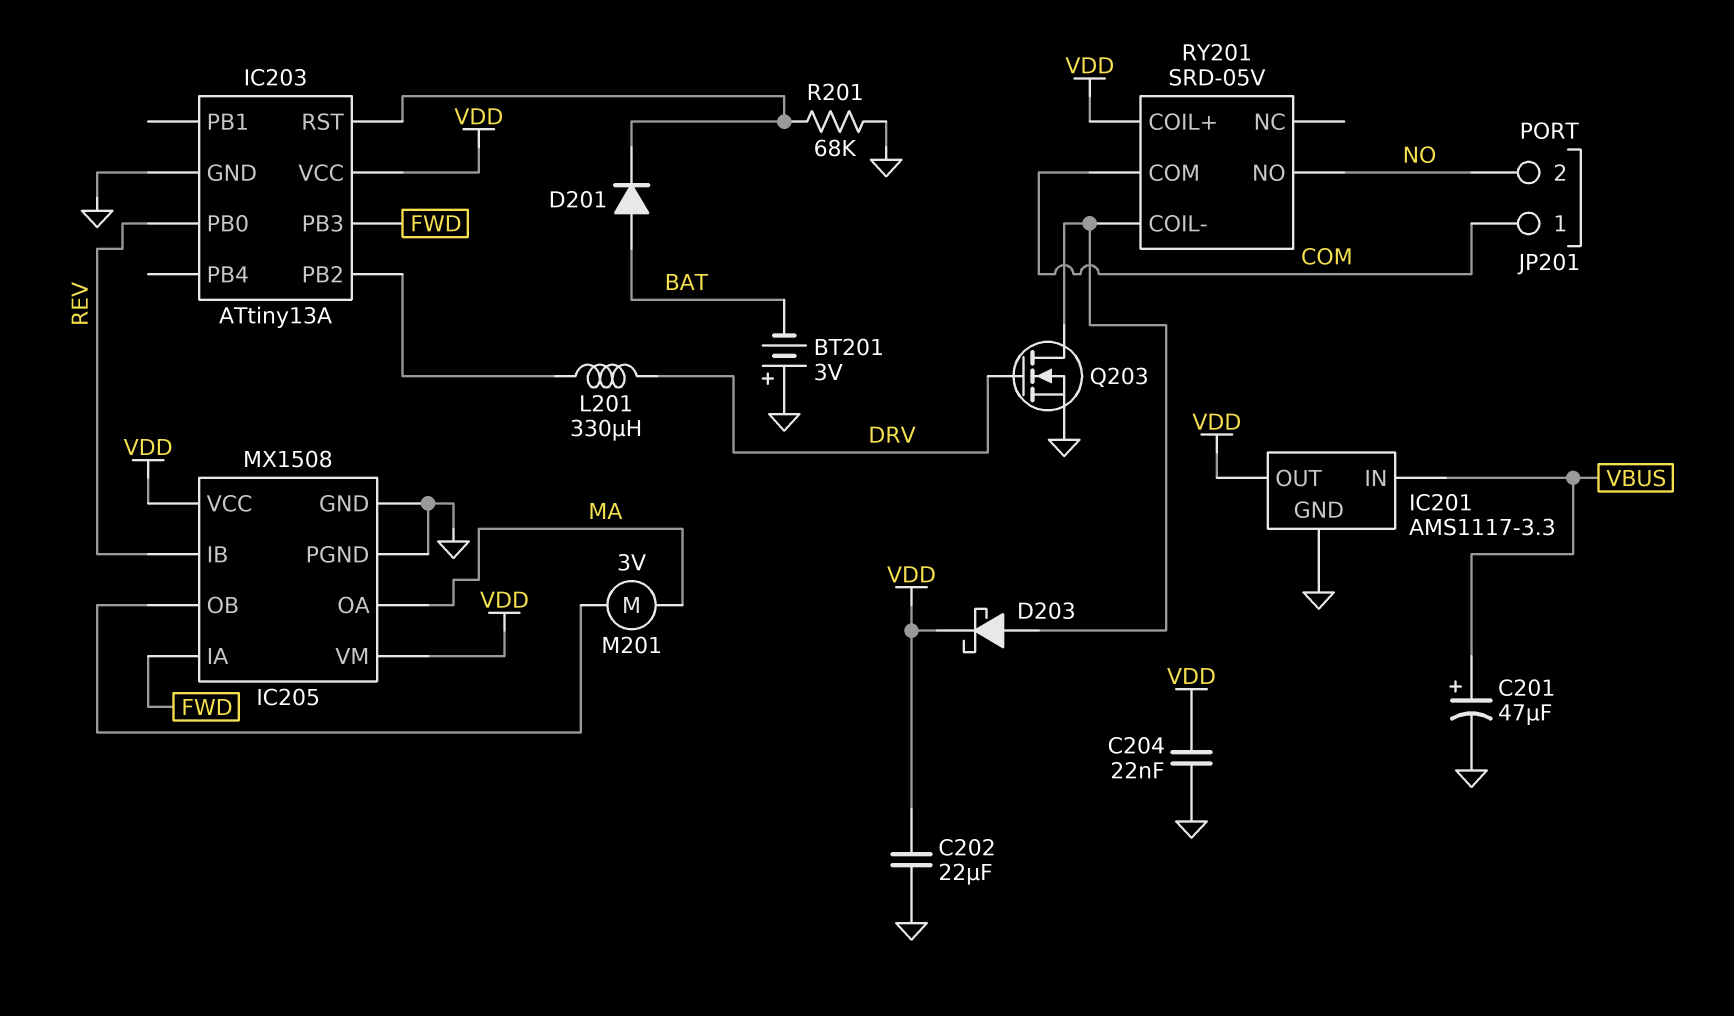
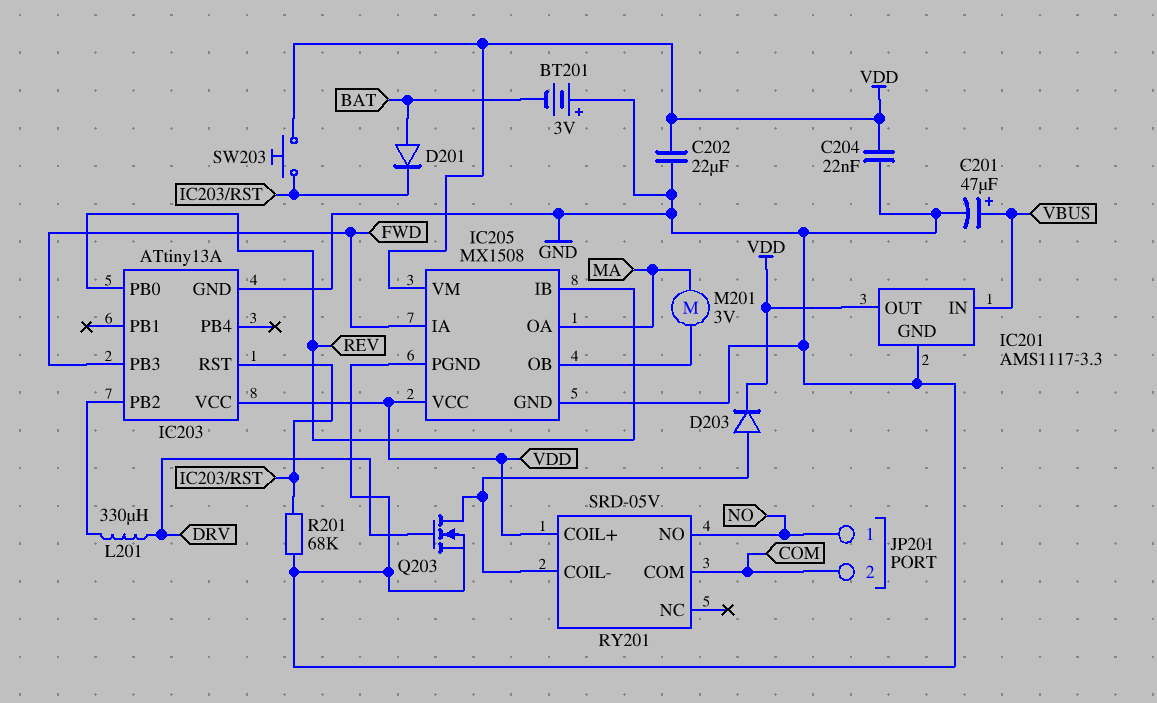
D203: schottky (A RY201/COIL-, K VDD) -> diode (A RY201/COIL-, K VDD)
JP201 pin 1: COM -> NO
JP201 pin 2: NO -> COM
SW203: none -> button (IC203/RST, VDD)

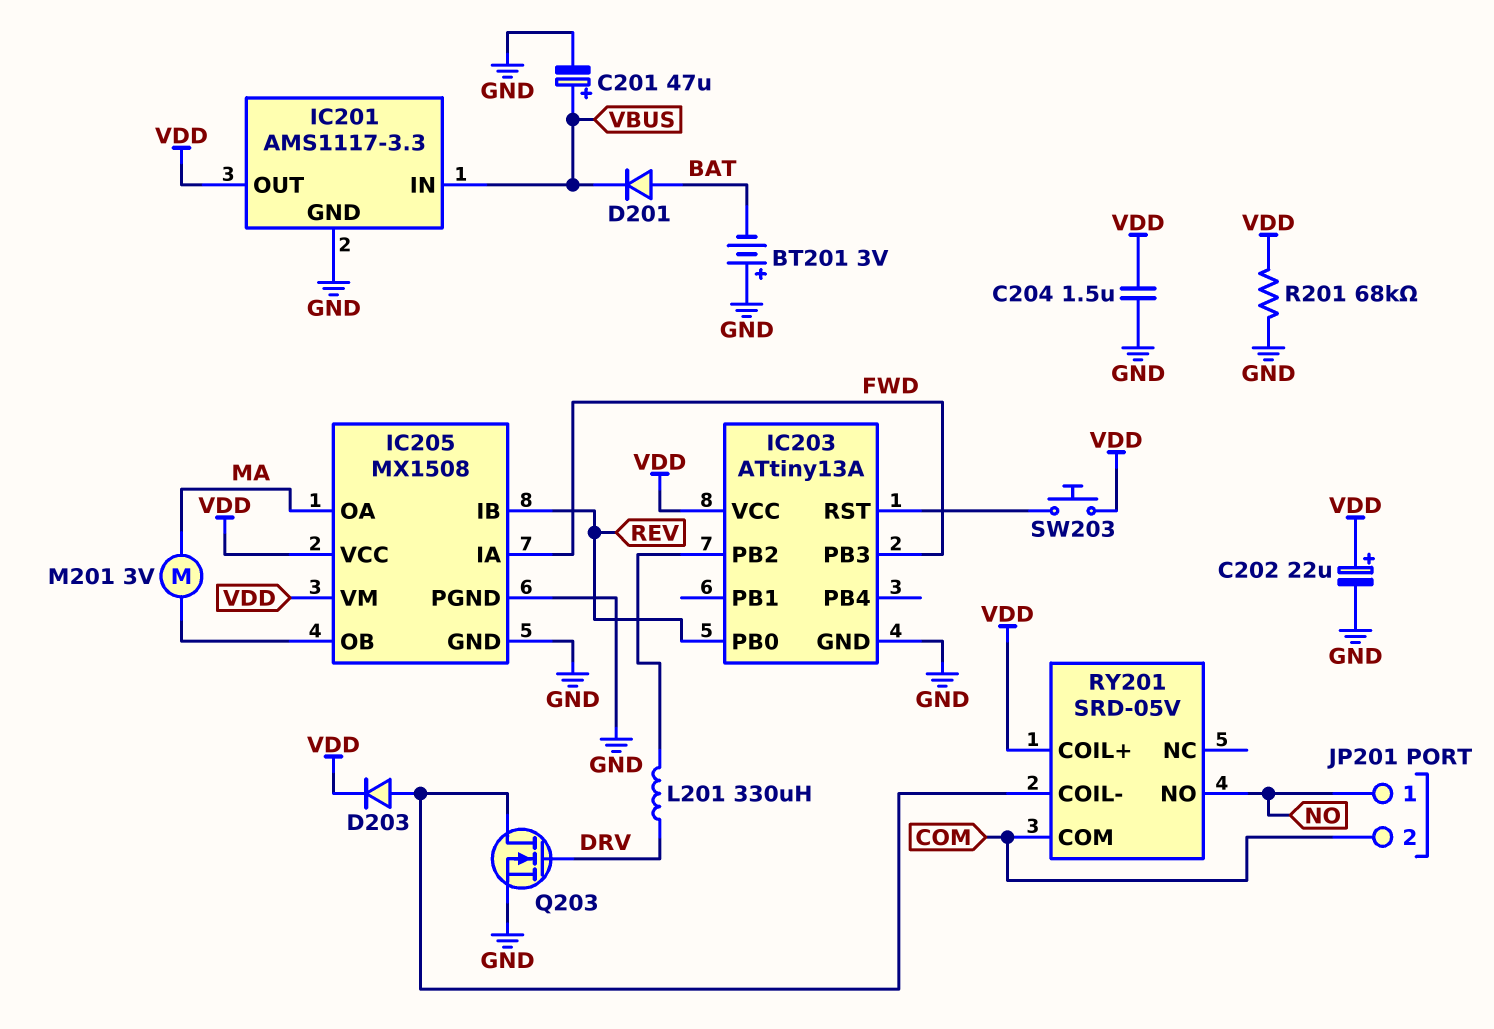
C202: 22uF (GND, VDD) -> 22uF (plus VDD, minus GND)
C204: 22nF (GND, VDD) -> 1.5uF (GND, VDD)
D201: diode (A BAT, K IC203/RST) -> diode (A BAT, K VBUS)
R201: 68k (GND, IC203/RST) -> 68k (GND, VDD)

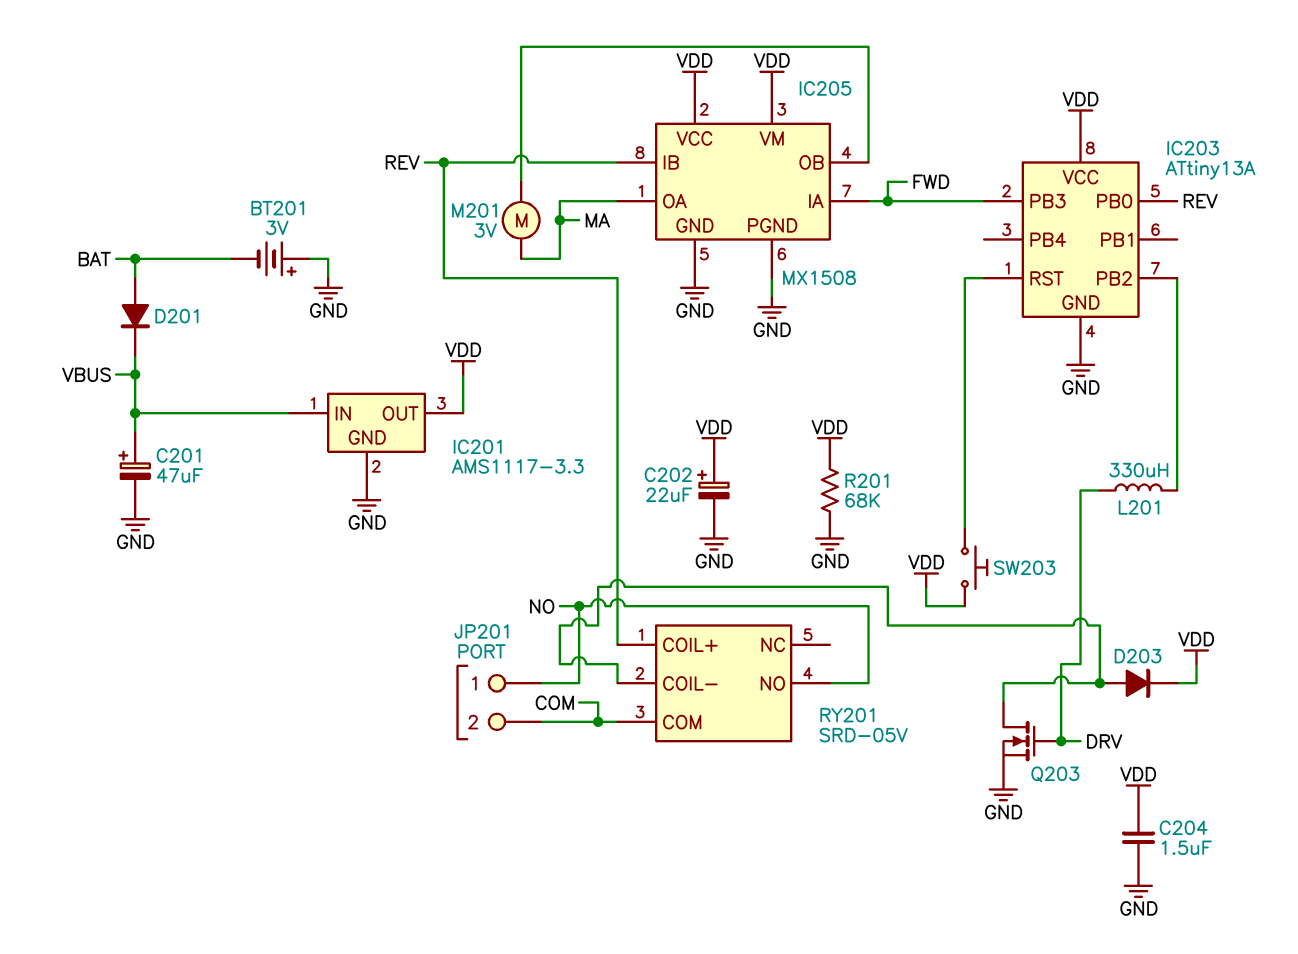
RY201 pin COIL+: VDD -> REV

